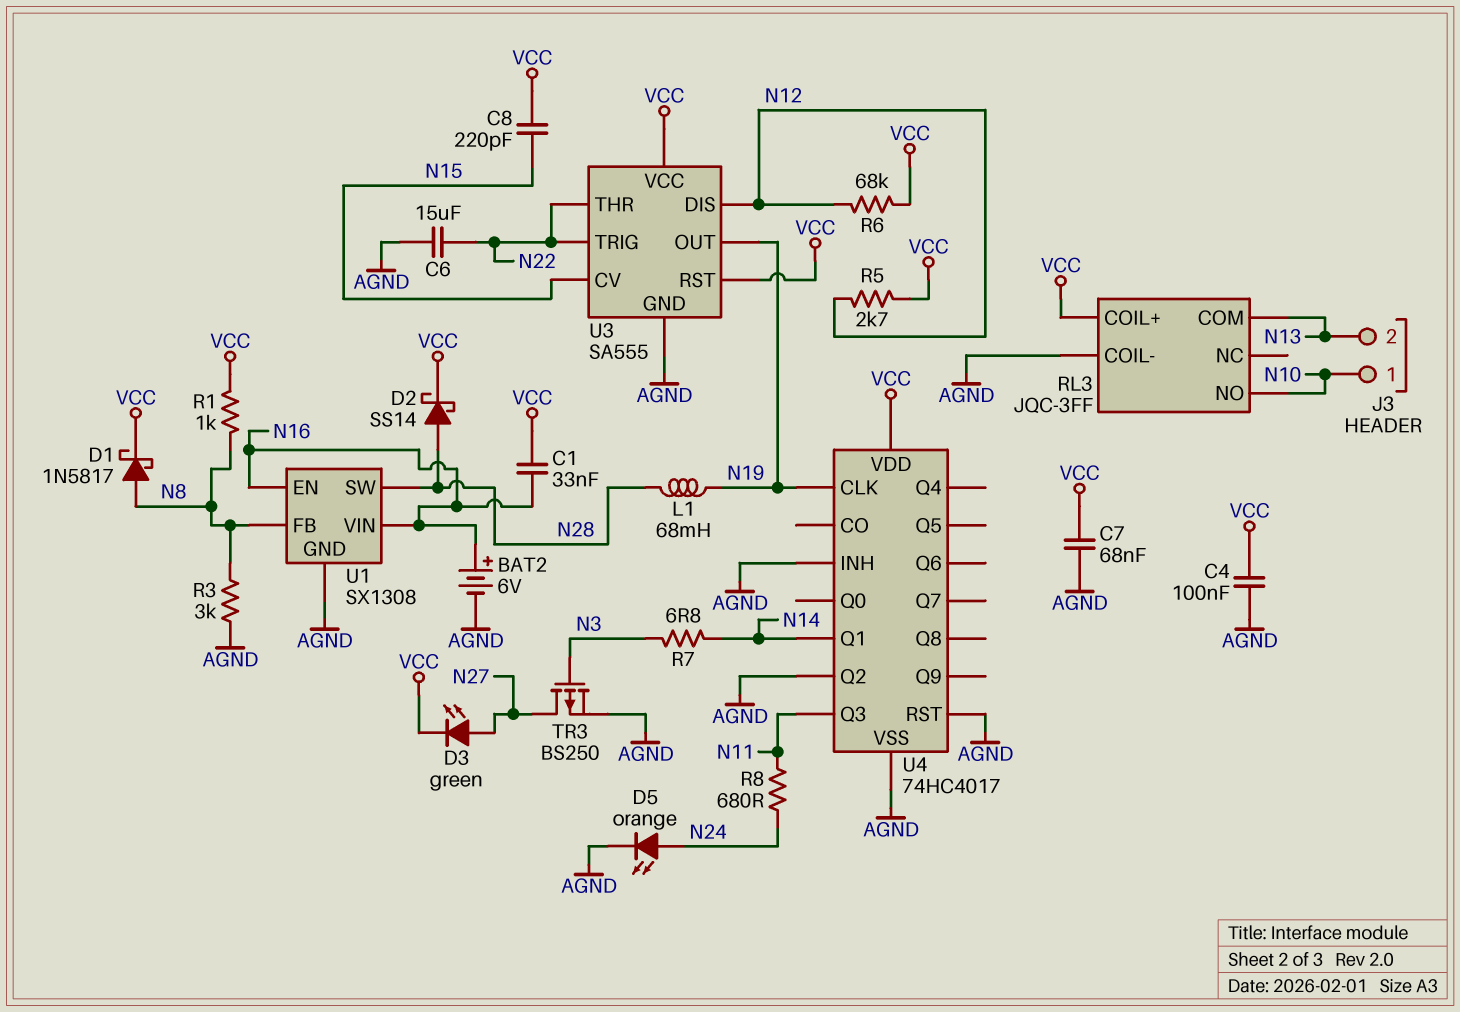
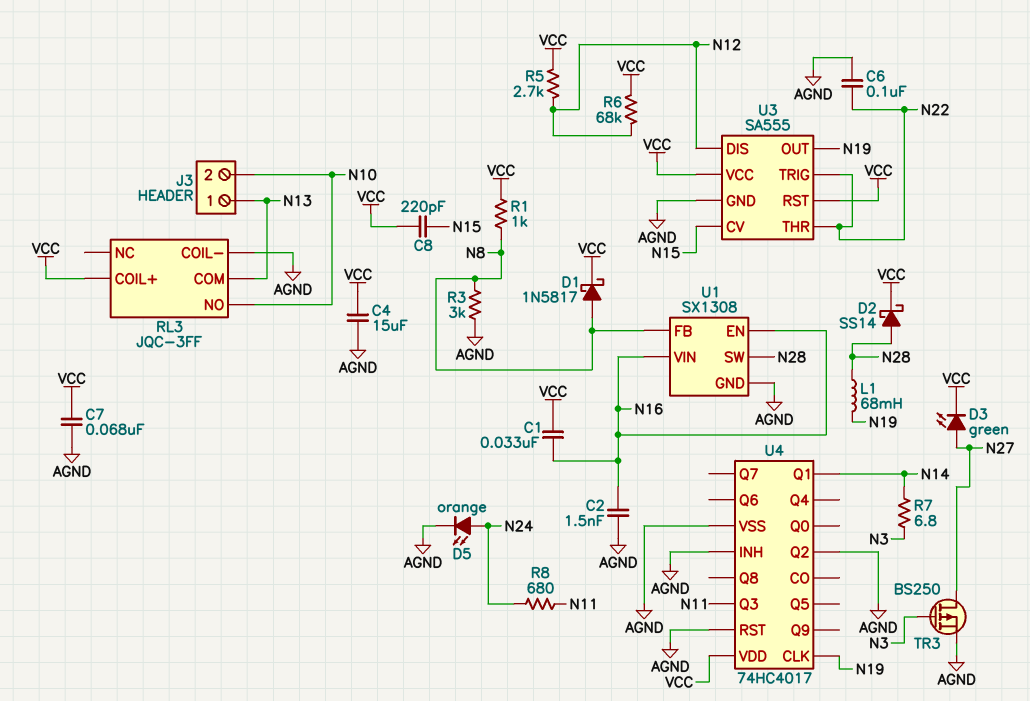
BAT2: 6V (plus N16, minus AGND) -> none
C2: none -> 1.5nF (AGND, N16)
C4: 100nF (AGND, VCC) -> 15uF (AGND, VCC)
C6: 15uF (AGND, N22) -> 100nF (AGND, N22)
J3 pin 1: N10 -> N13
J3 pin 2: N13 -> N10

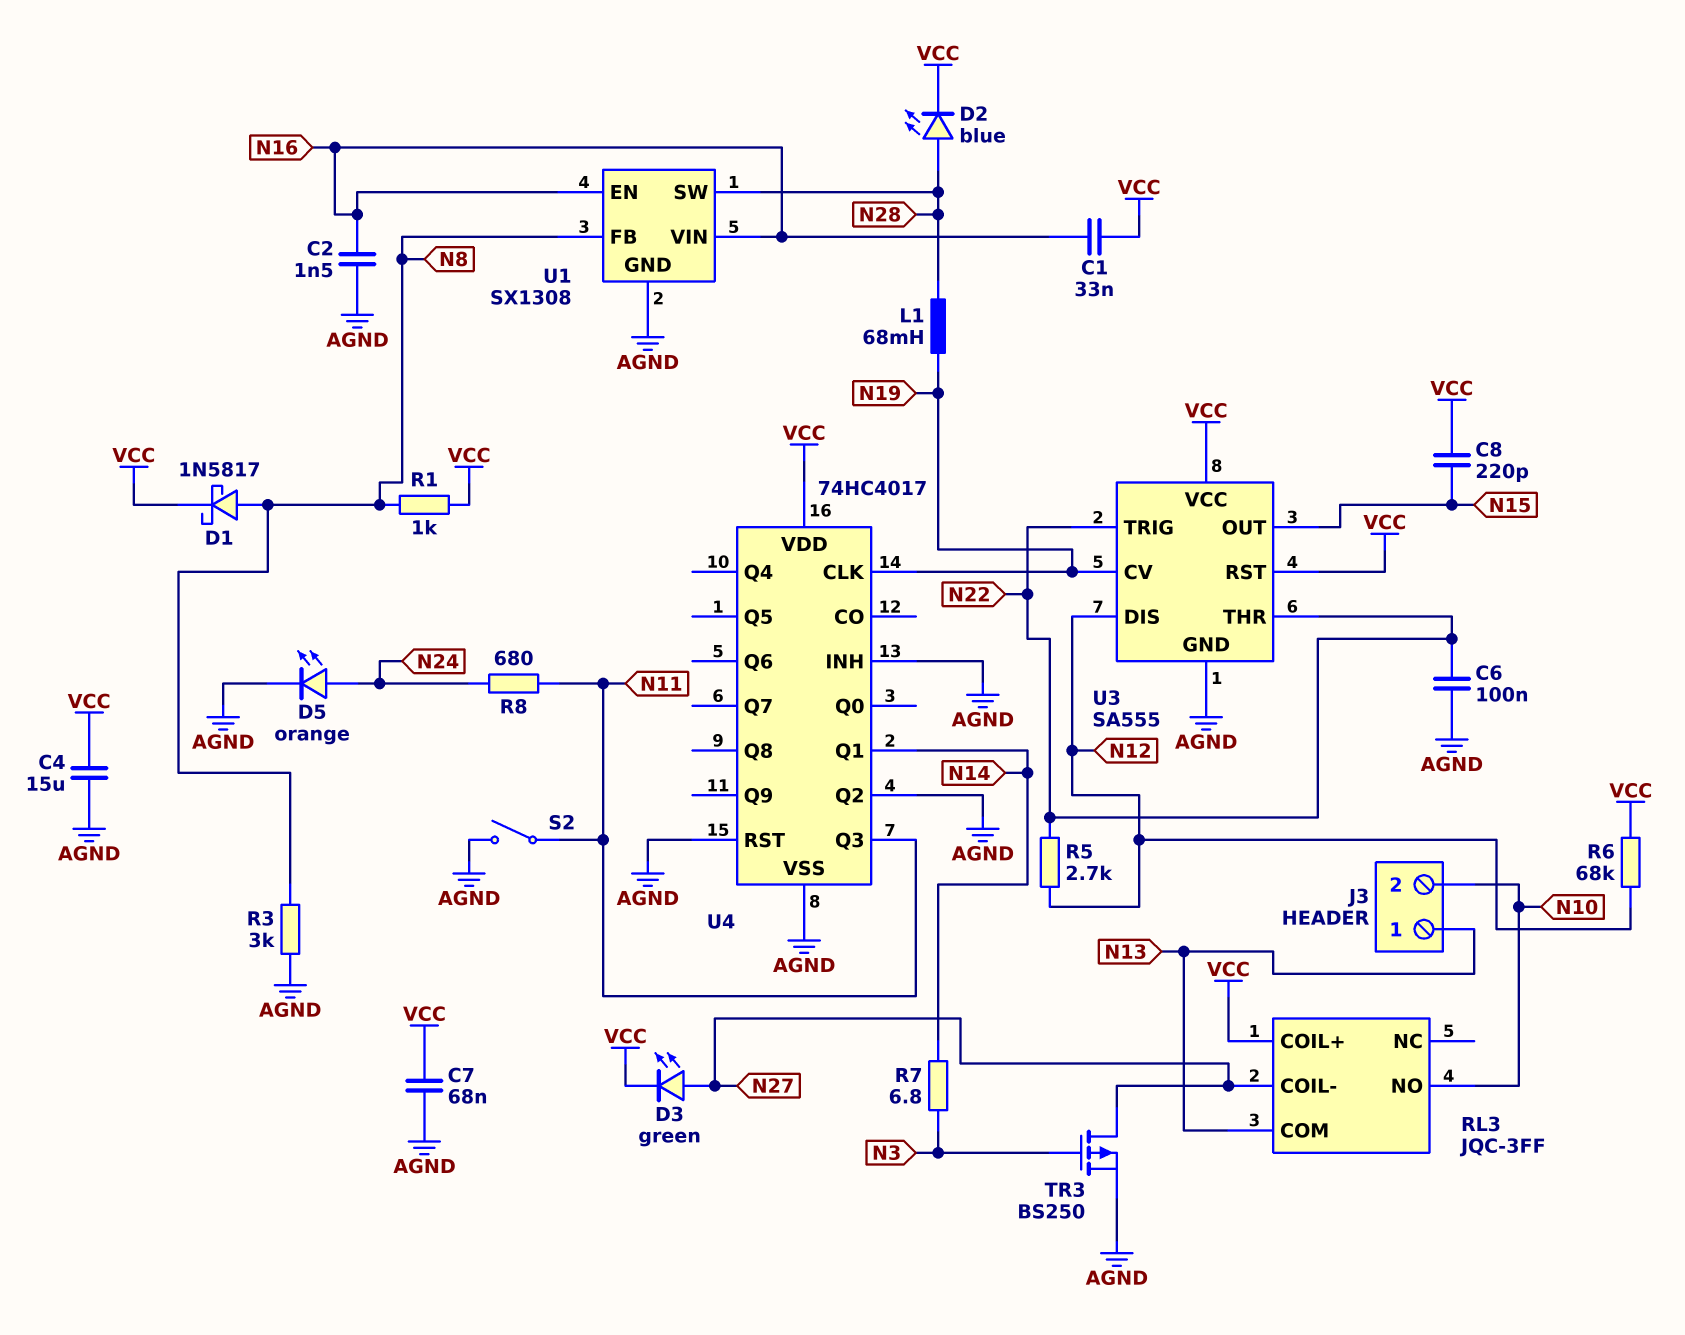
D2: schottky SS14 (A N28, K VCC) -> LED blue (A N28, K VCC)
R5: 2.7k (N12, VCC) -> 2.7k (N12, N22)
RL3 pin COIL-: AGND -> N27
S2: none -> switch (AGND, N11)
U3 pin CV: N15 -> N19
U3 pin OUT: N19 -> N15

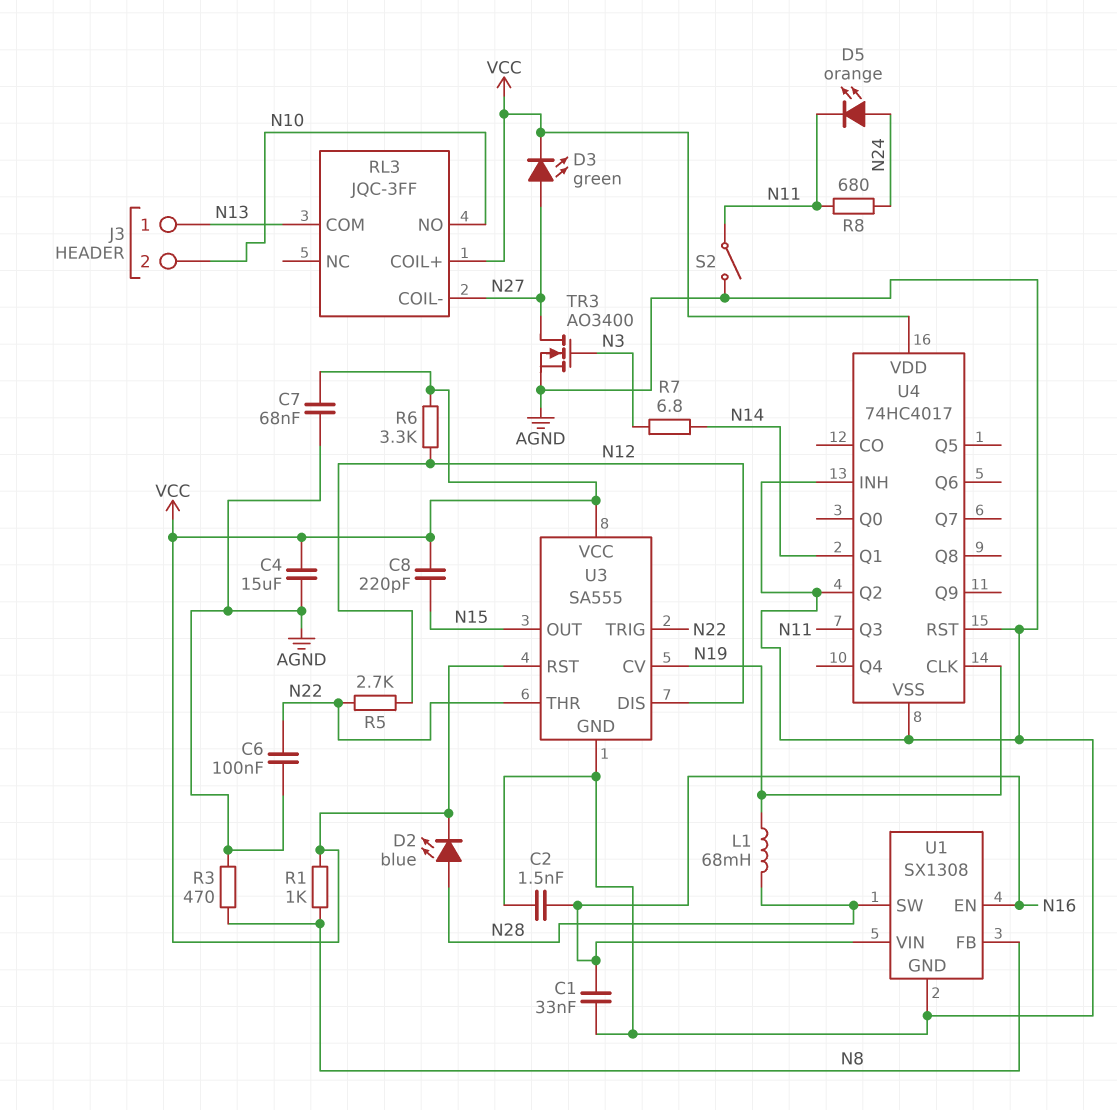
C1: 33nF (N16, VCC) -> 33nF (AGND, N16)
D1: schottky 1N5817 (A N8, K VCC) -> none
D5: LED orange (A N24, K AGND) -> LED orange (A N24, K N11)
R3: 3k (AGND, N8) -> 470 (AGND, N8)
R6: 68k (N12, VCC) -> 3.3k (N12, VCC)
TR3: PMOS BS250 (G N3, D N27, S AGND) -> NMOS AO3400 (G N3, D N27, S AGND)

